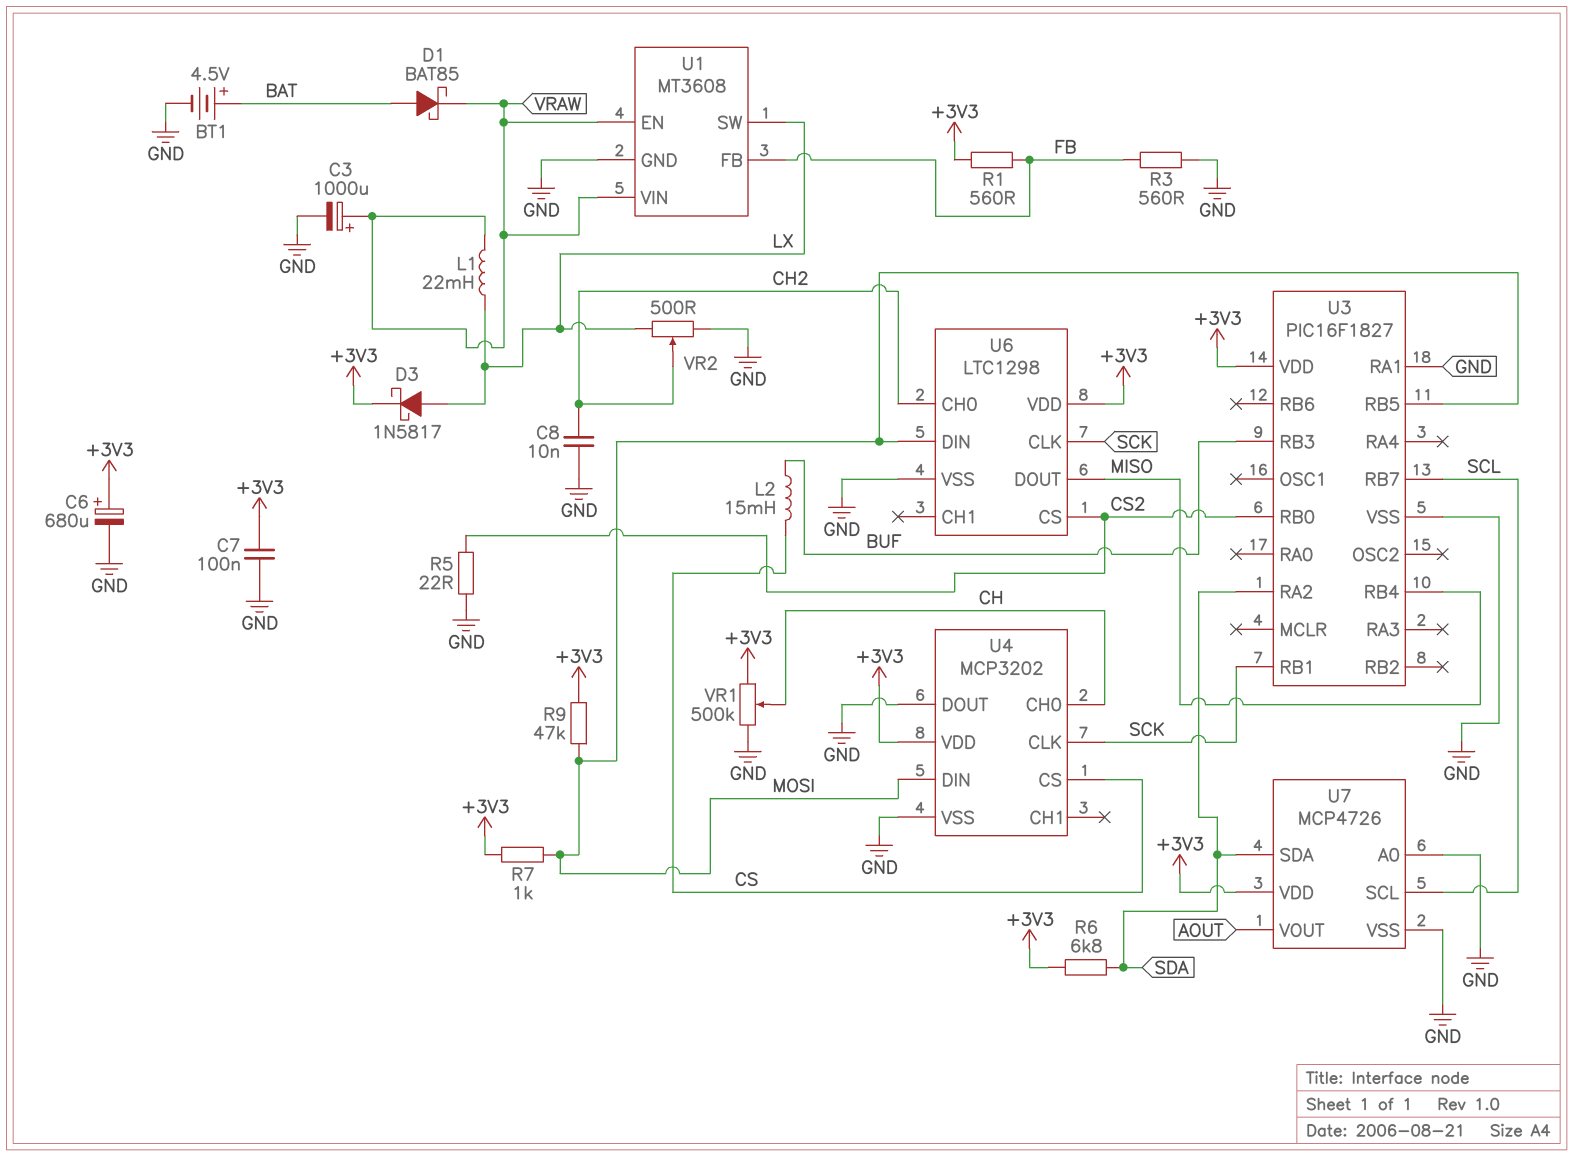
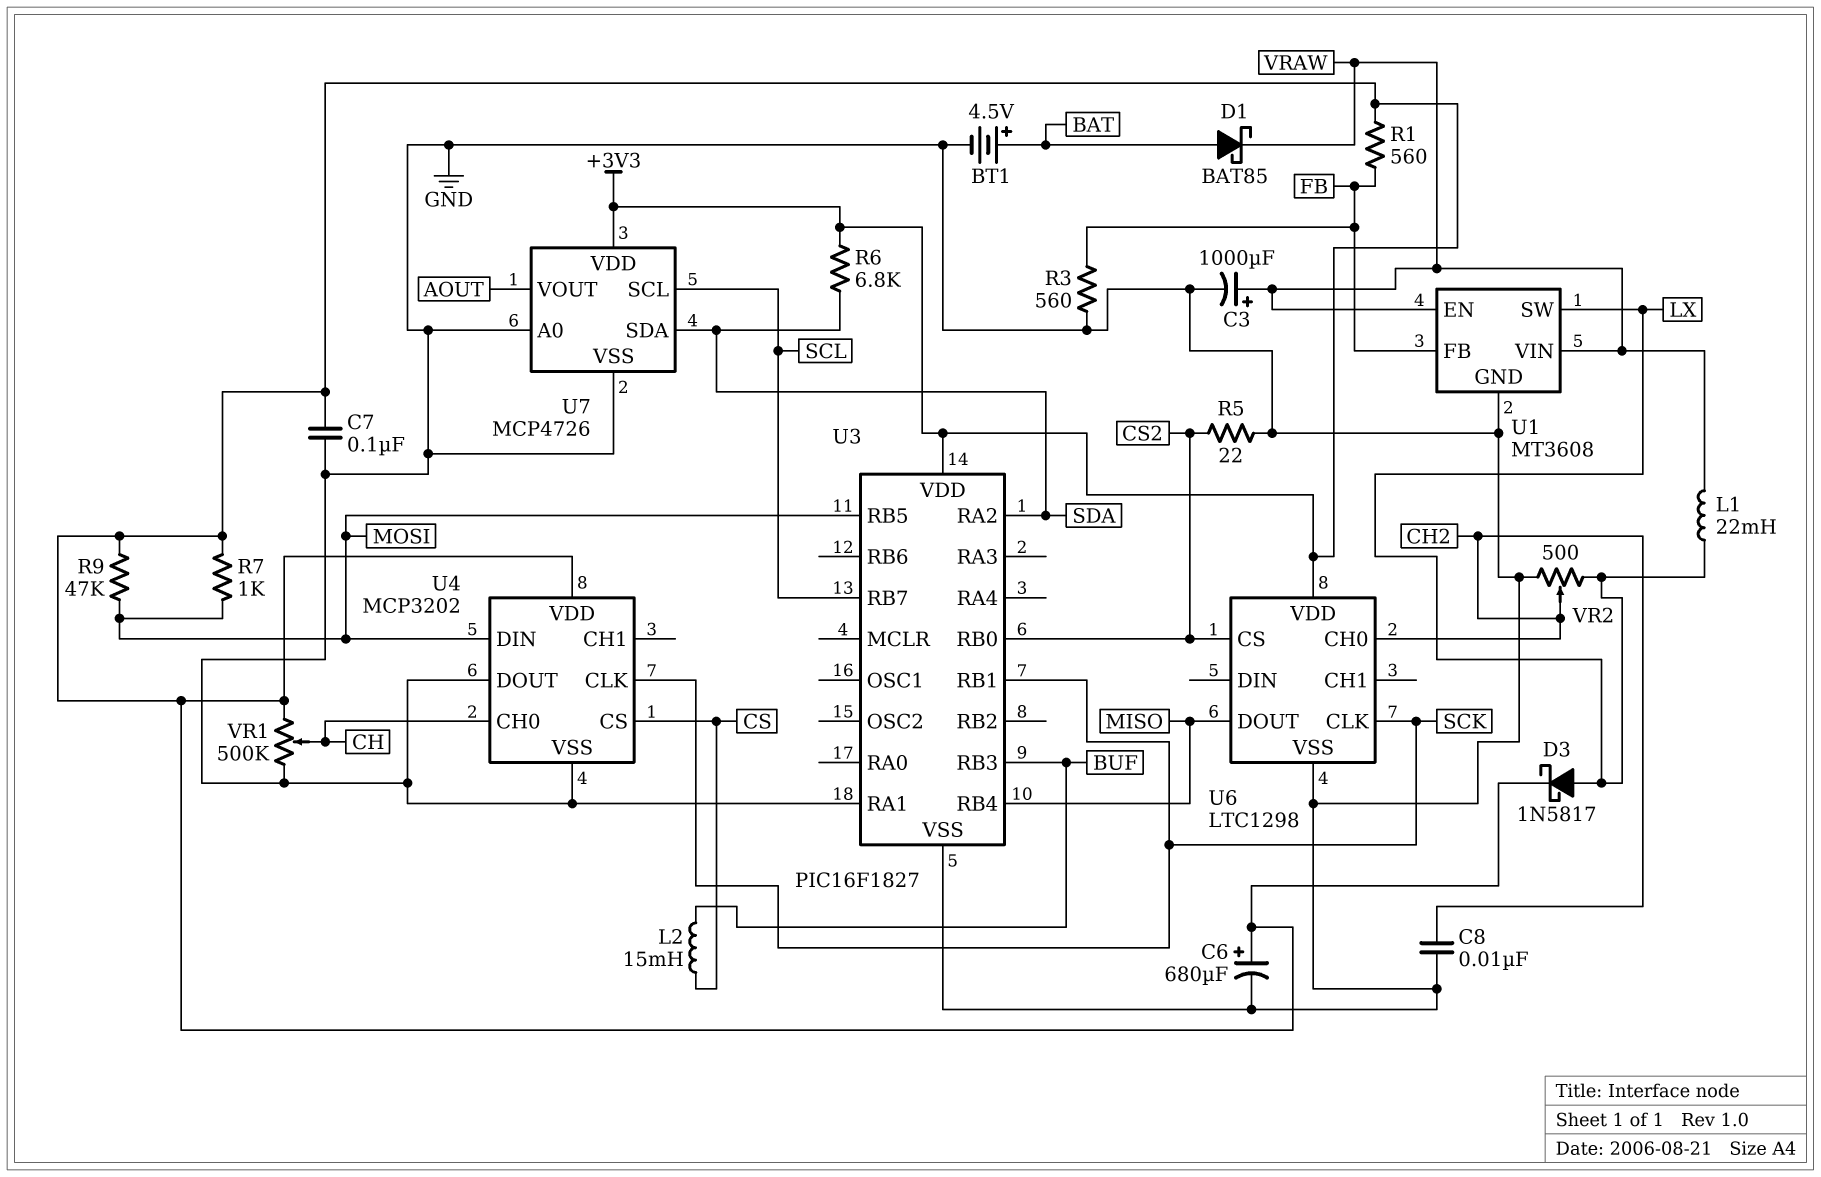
U6 pin DIN: MOSI -> none

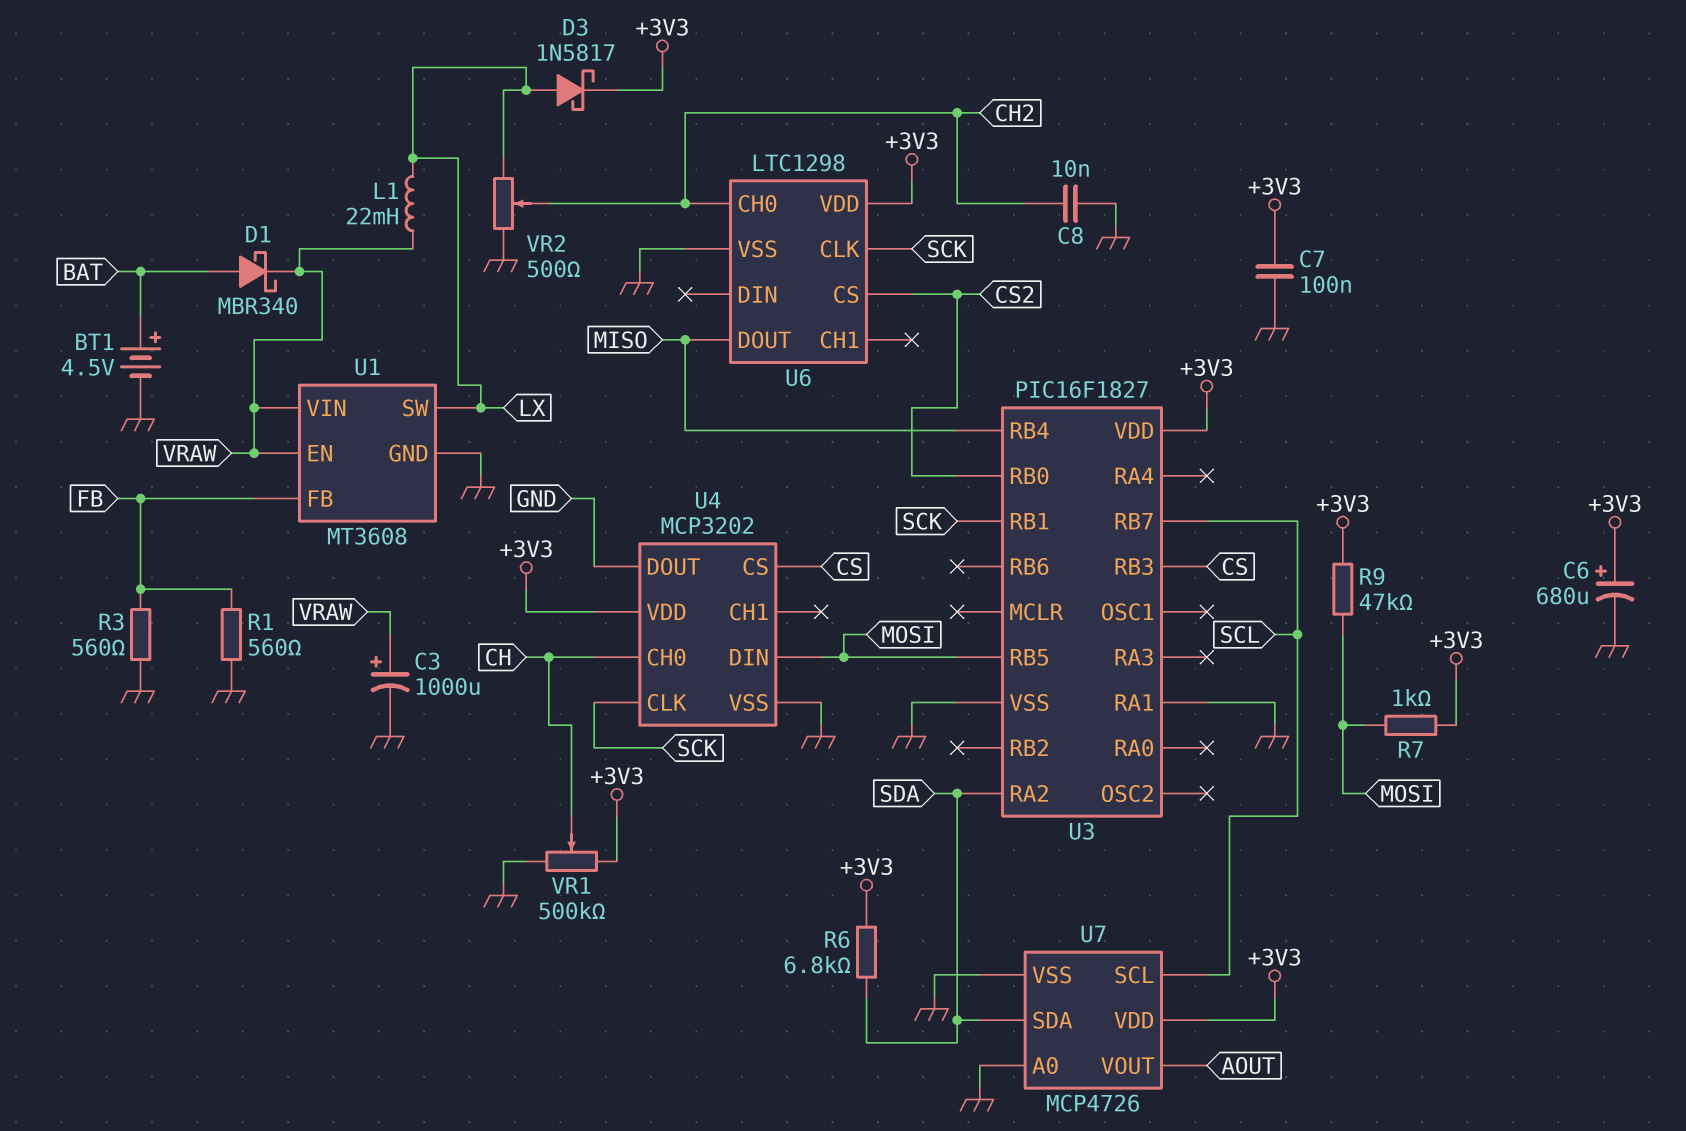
D1: schottky BAT85 (A BAT, K VRAW) -> schottky MBR340 (A BAT, K VRAW)
L2: 15mH (BUF, CS) -> none
R1: 560 (+3V3, FB) -> 560 (FB, GND)
R5: 22 (CS2, GND) -> none
U3 pin RB3: BUF -> CS

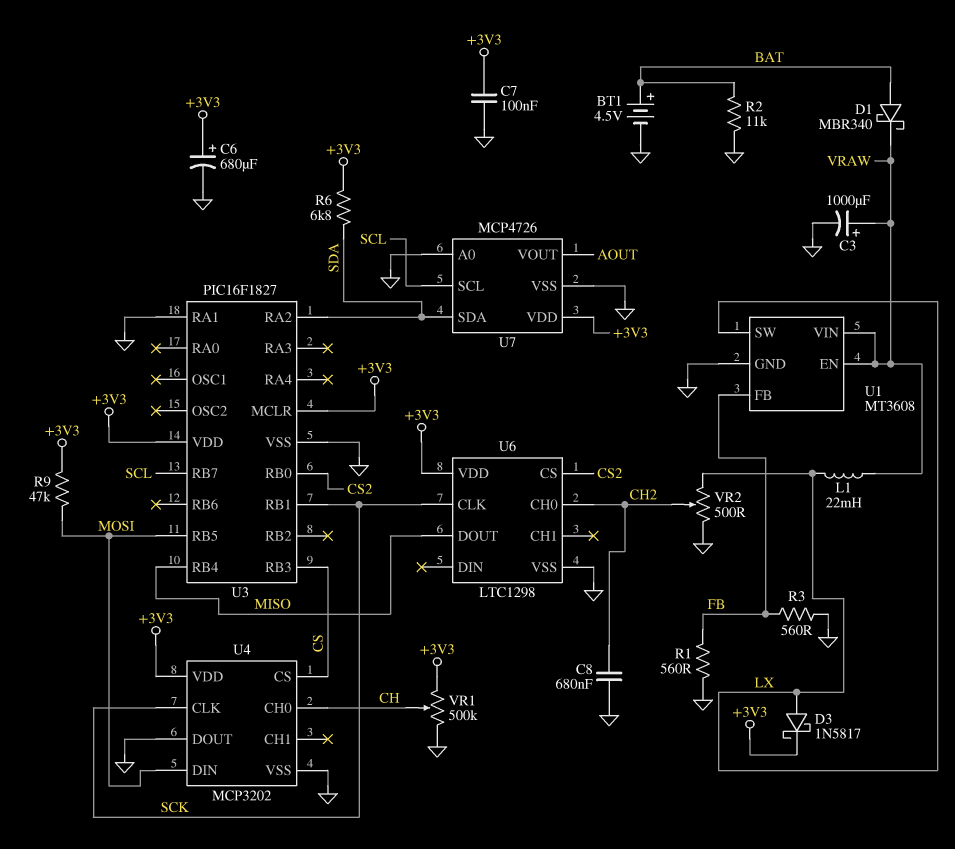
C8: 10nF (CH2, GND) -> 680nF (CH2, GND)
R2: none -> 11k (BAT, GND)
R7: 1k (+3V3, MOSI) -> none
U3 pin MCLR: none -> +3V3

